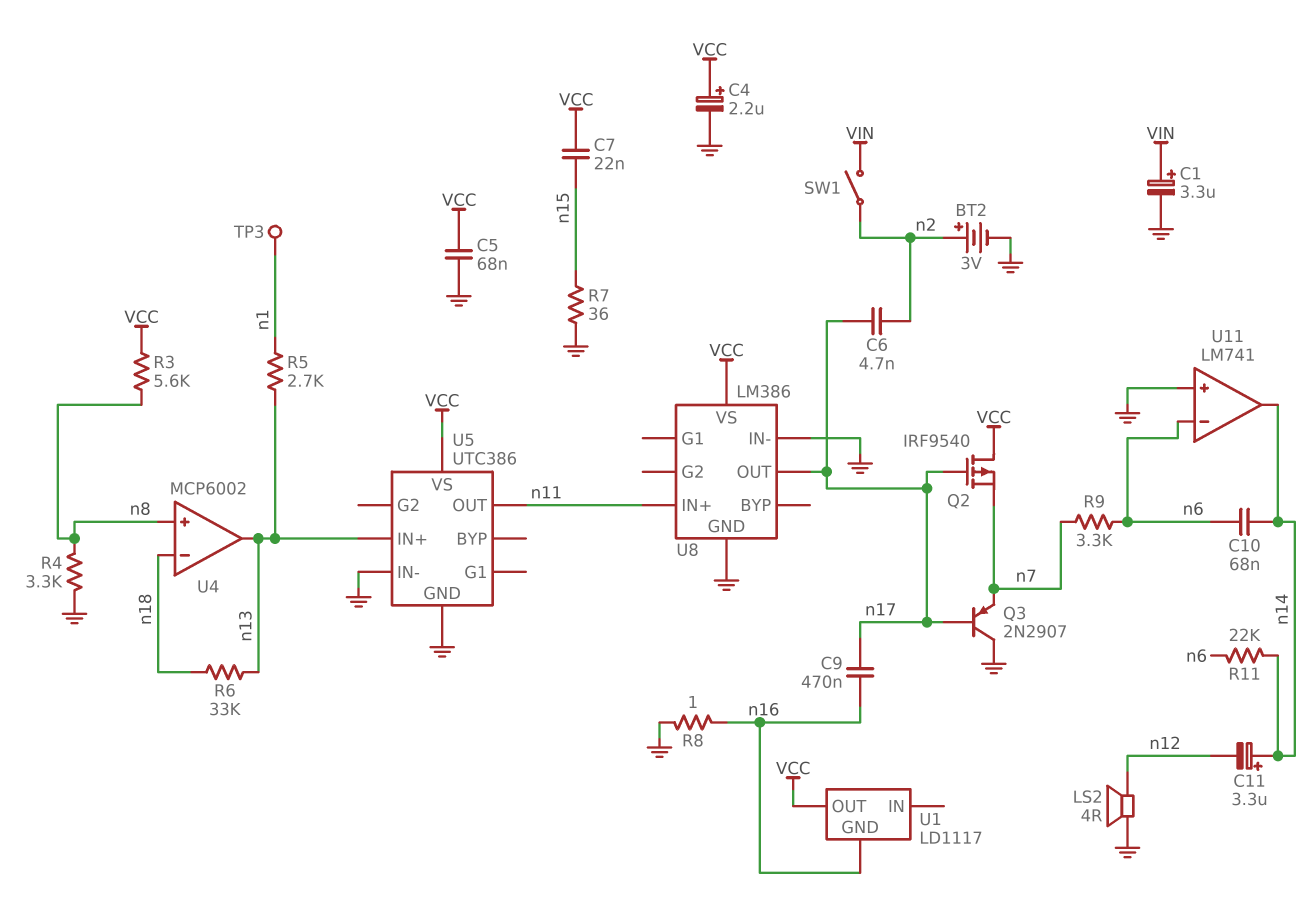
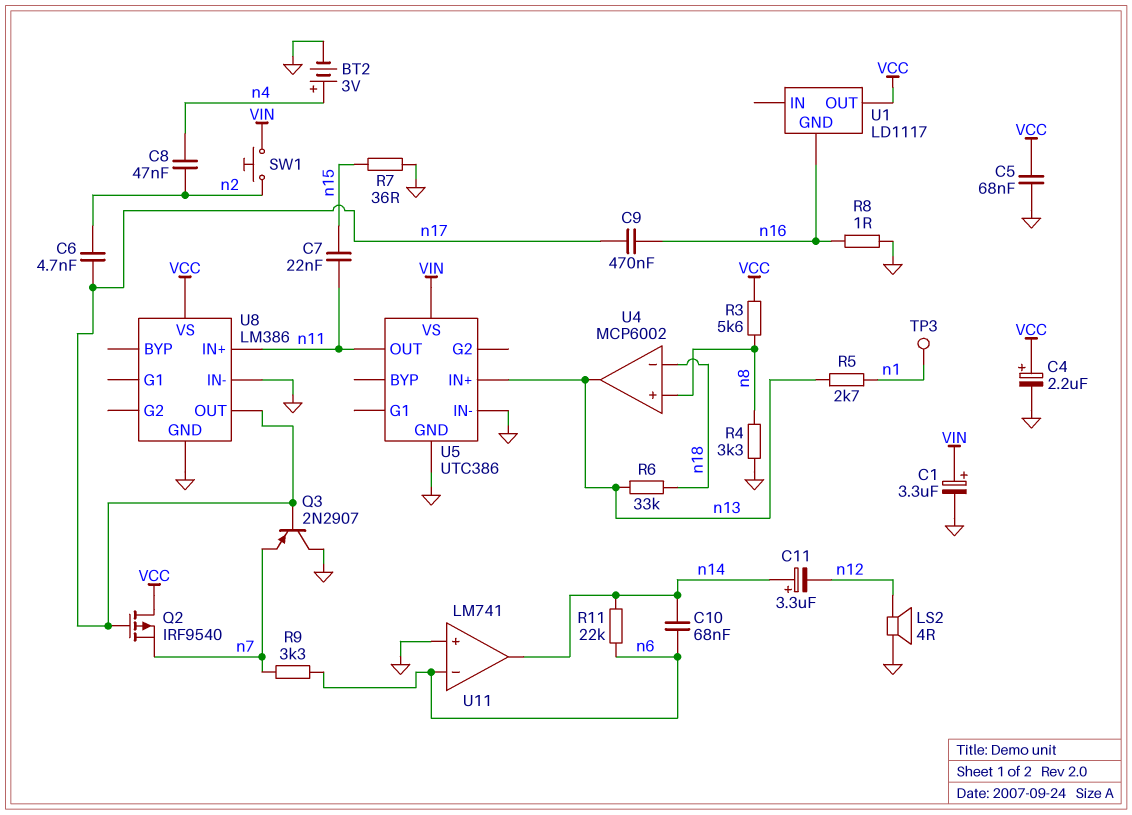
BT2: 3V (plus n2, minus GND) -> 3V (plus n4, minus GND)
C7: 22nF (VCC, n15) -> 22nF (n11, n15)
C8: none -> 47nF (n2, n4)
SW1: switch (VIN, n2) -> button (VIN, n2)
U5 pin VS: VCC -> VIN

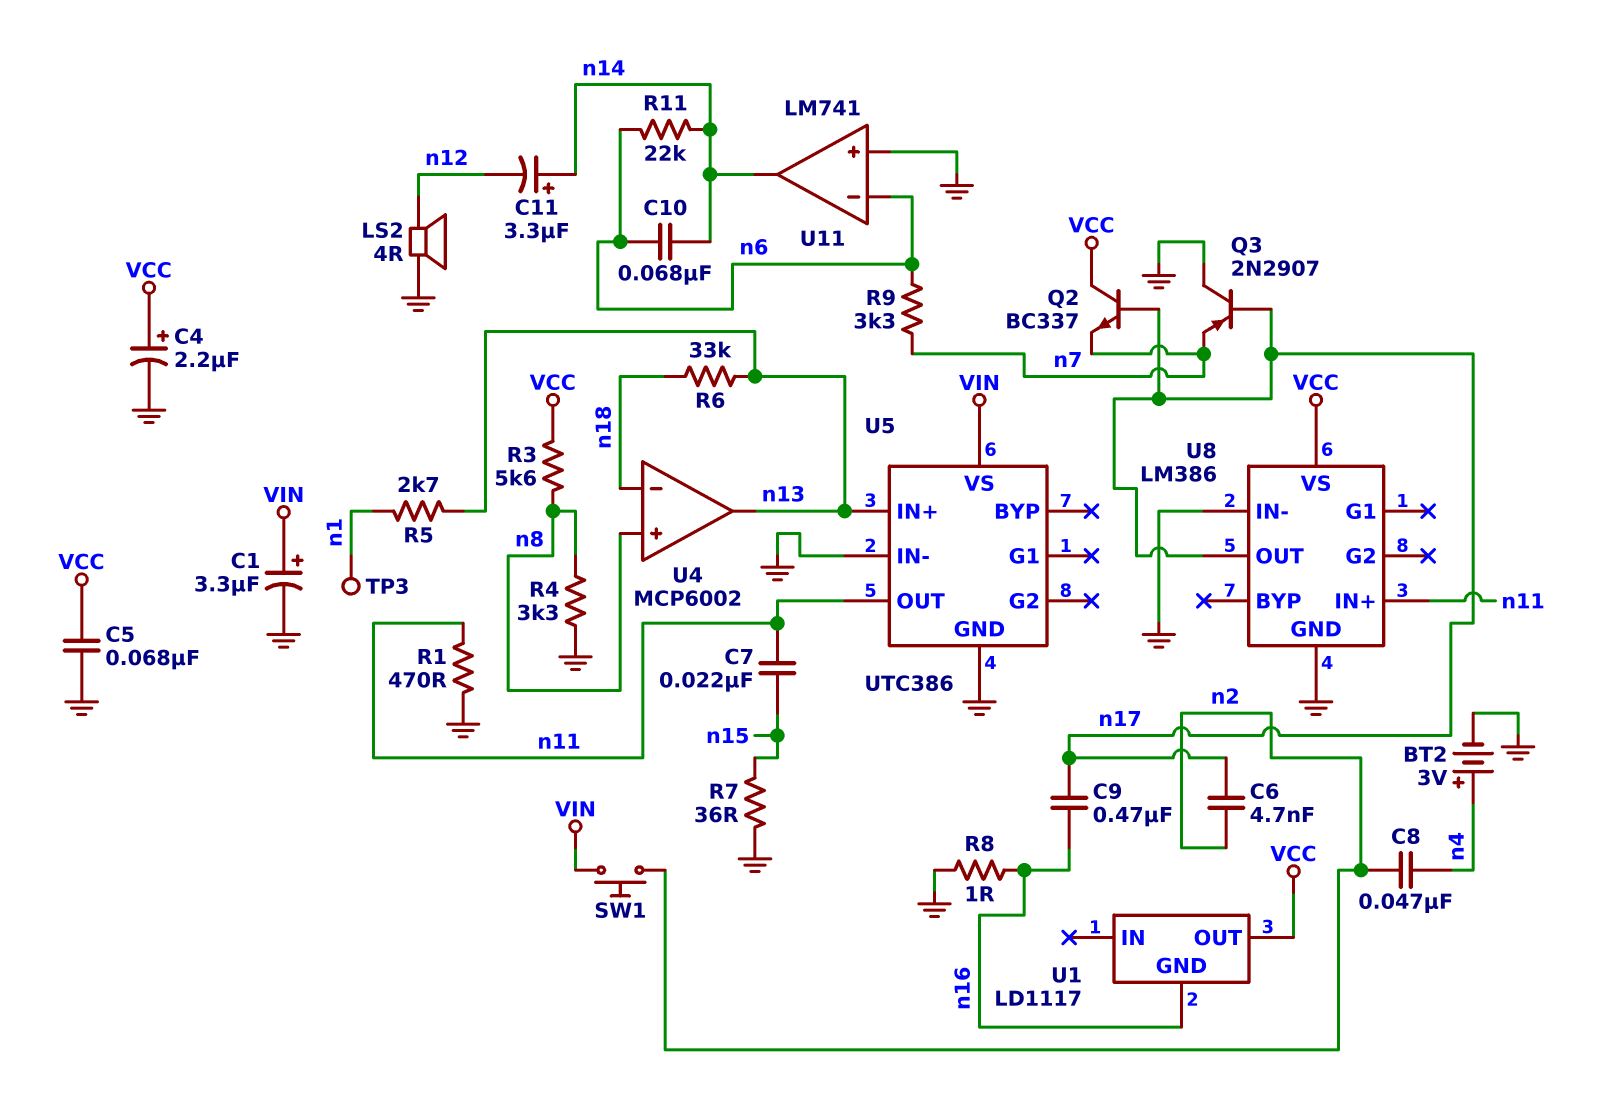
Q2: PMOS IRF9540 (G n17, D VCC, S n7) -> NPN BC337 (B n17, C VCC, E n7)
R1: none -> 470 (GND, n11)

